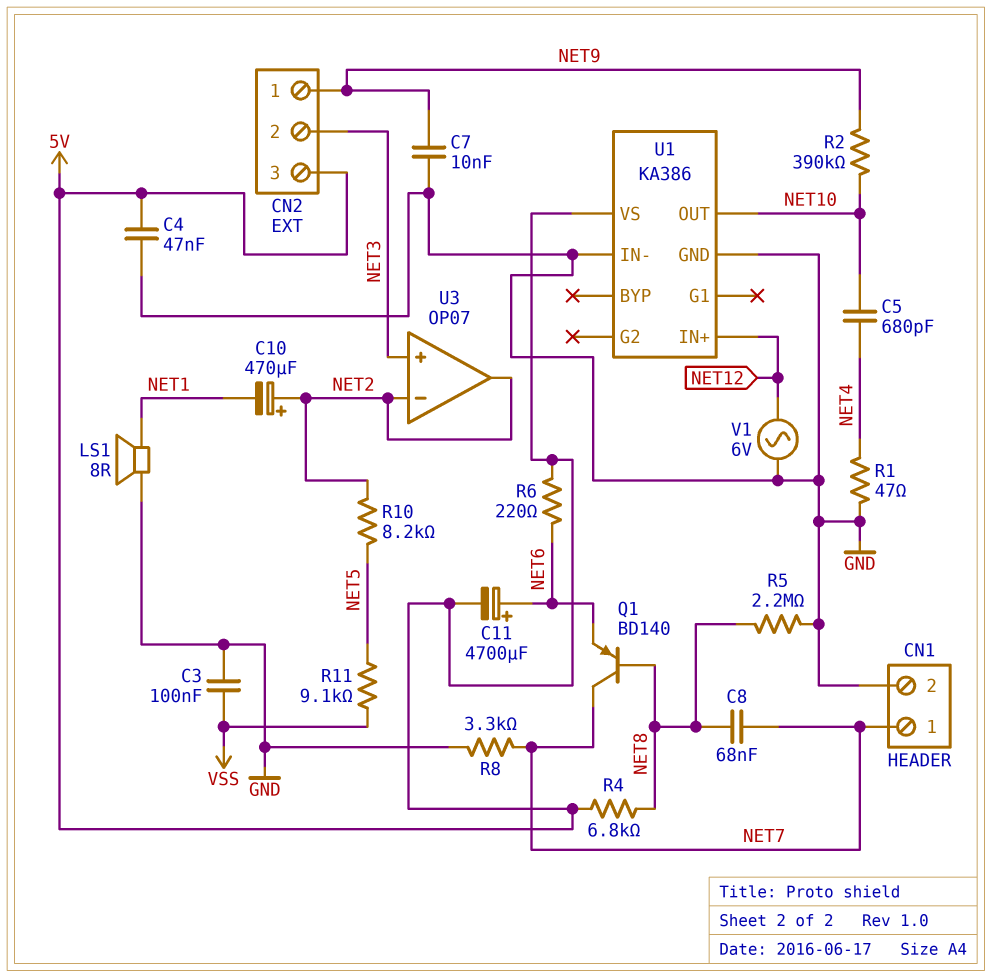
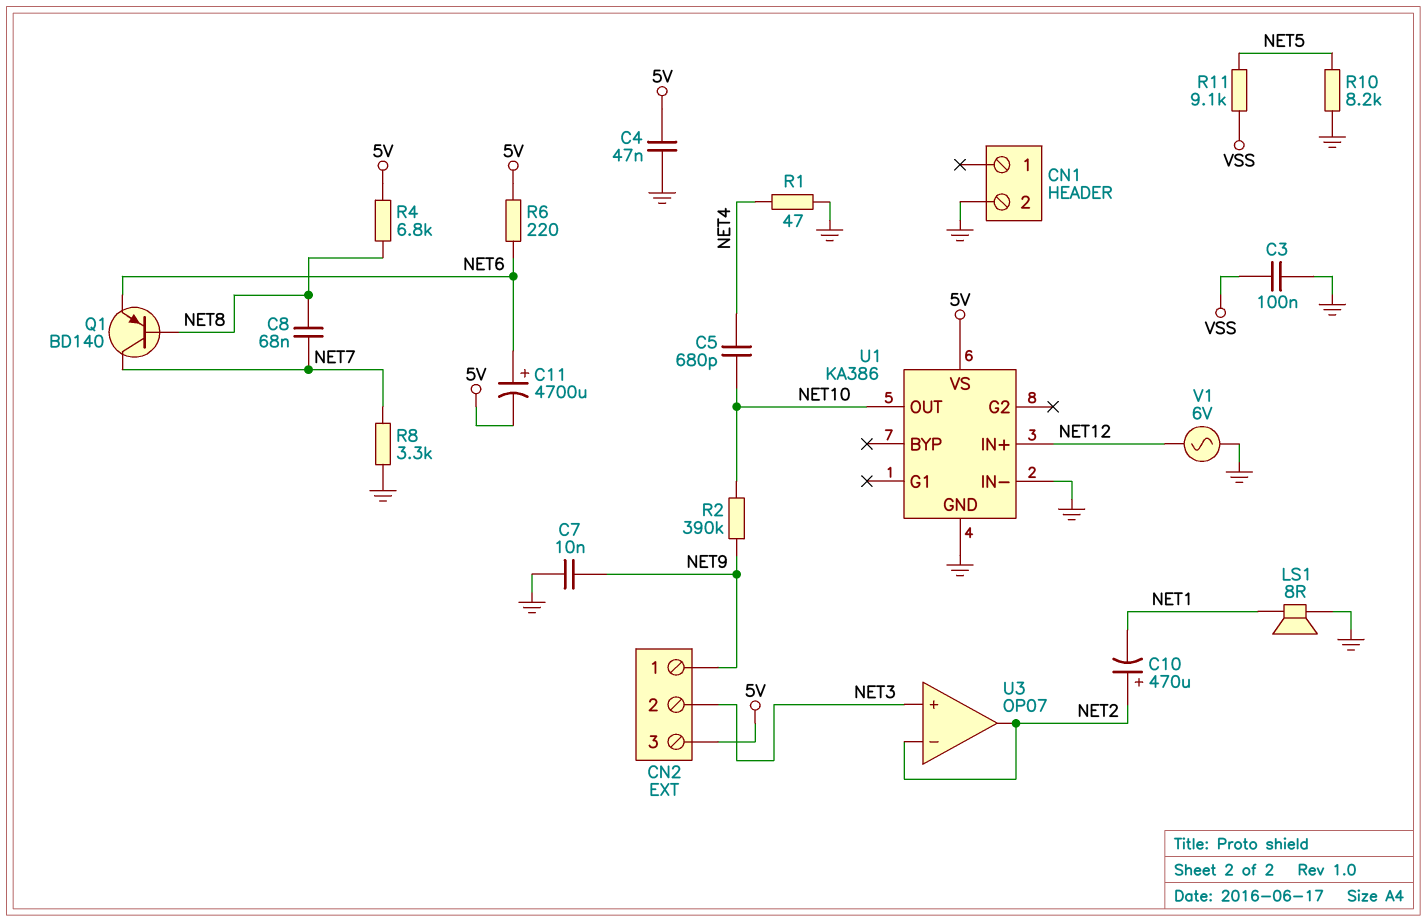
CN1 pin 1: NET7 -> none
R5: 2.2M (GND, NET8) -> none
R10: 8.2k (NET2, NET5) -> 8.2k (GND, NET5)

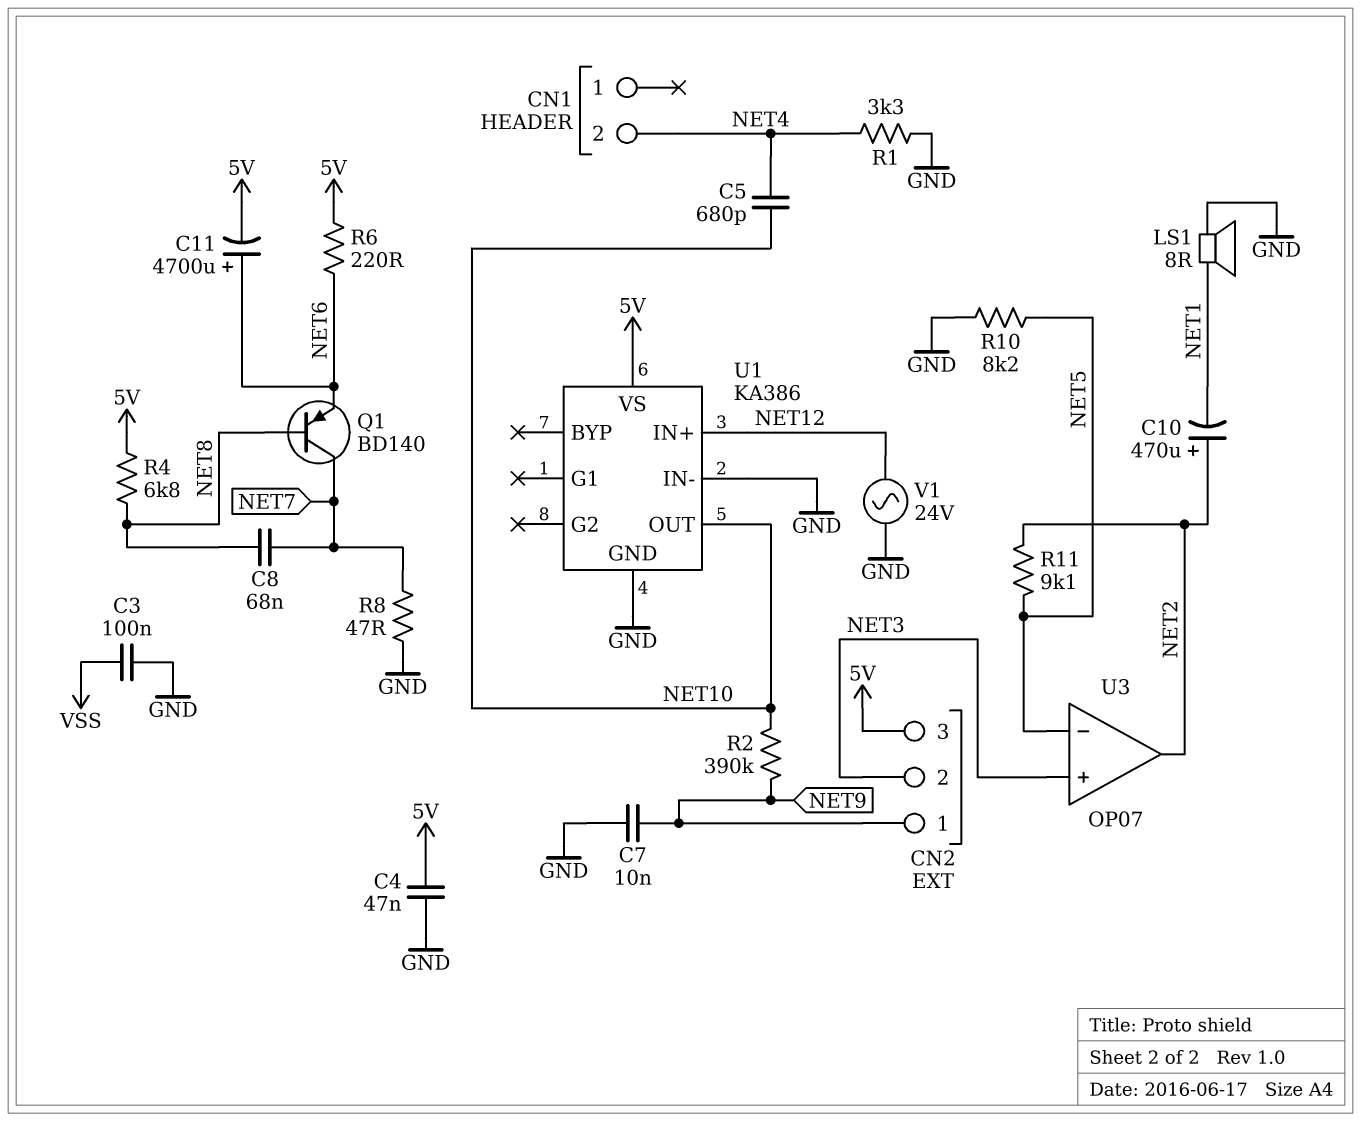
CN1 pin 2: GND -> NET4
R1: 47 (GND, NET4) -> 3.3k (GND, NET4)
R8: 3.3k (GND, NET7) -> 47 (GND, NET7)
R11: 9.1k (NET5, VSS) -> 9.1k (NET2, NET5)
U3 pin in-: NET2 -> NET5
V1: AC 6V (GND, NET12) -> AC 24V (GND, NET12)

